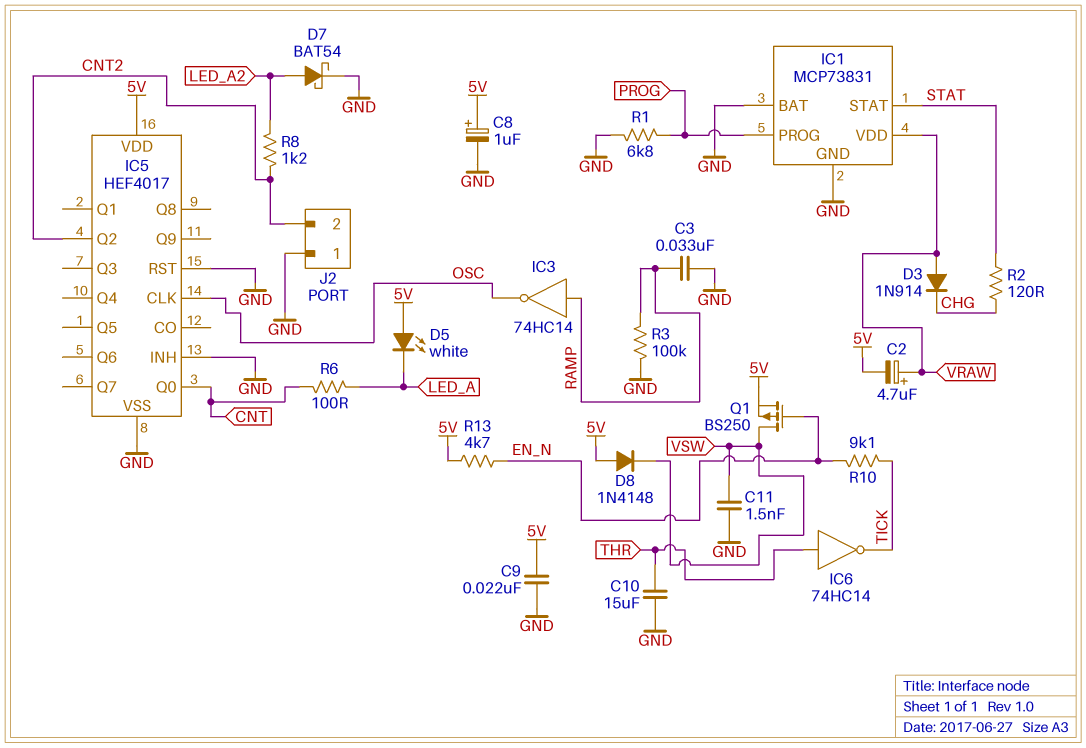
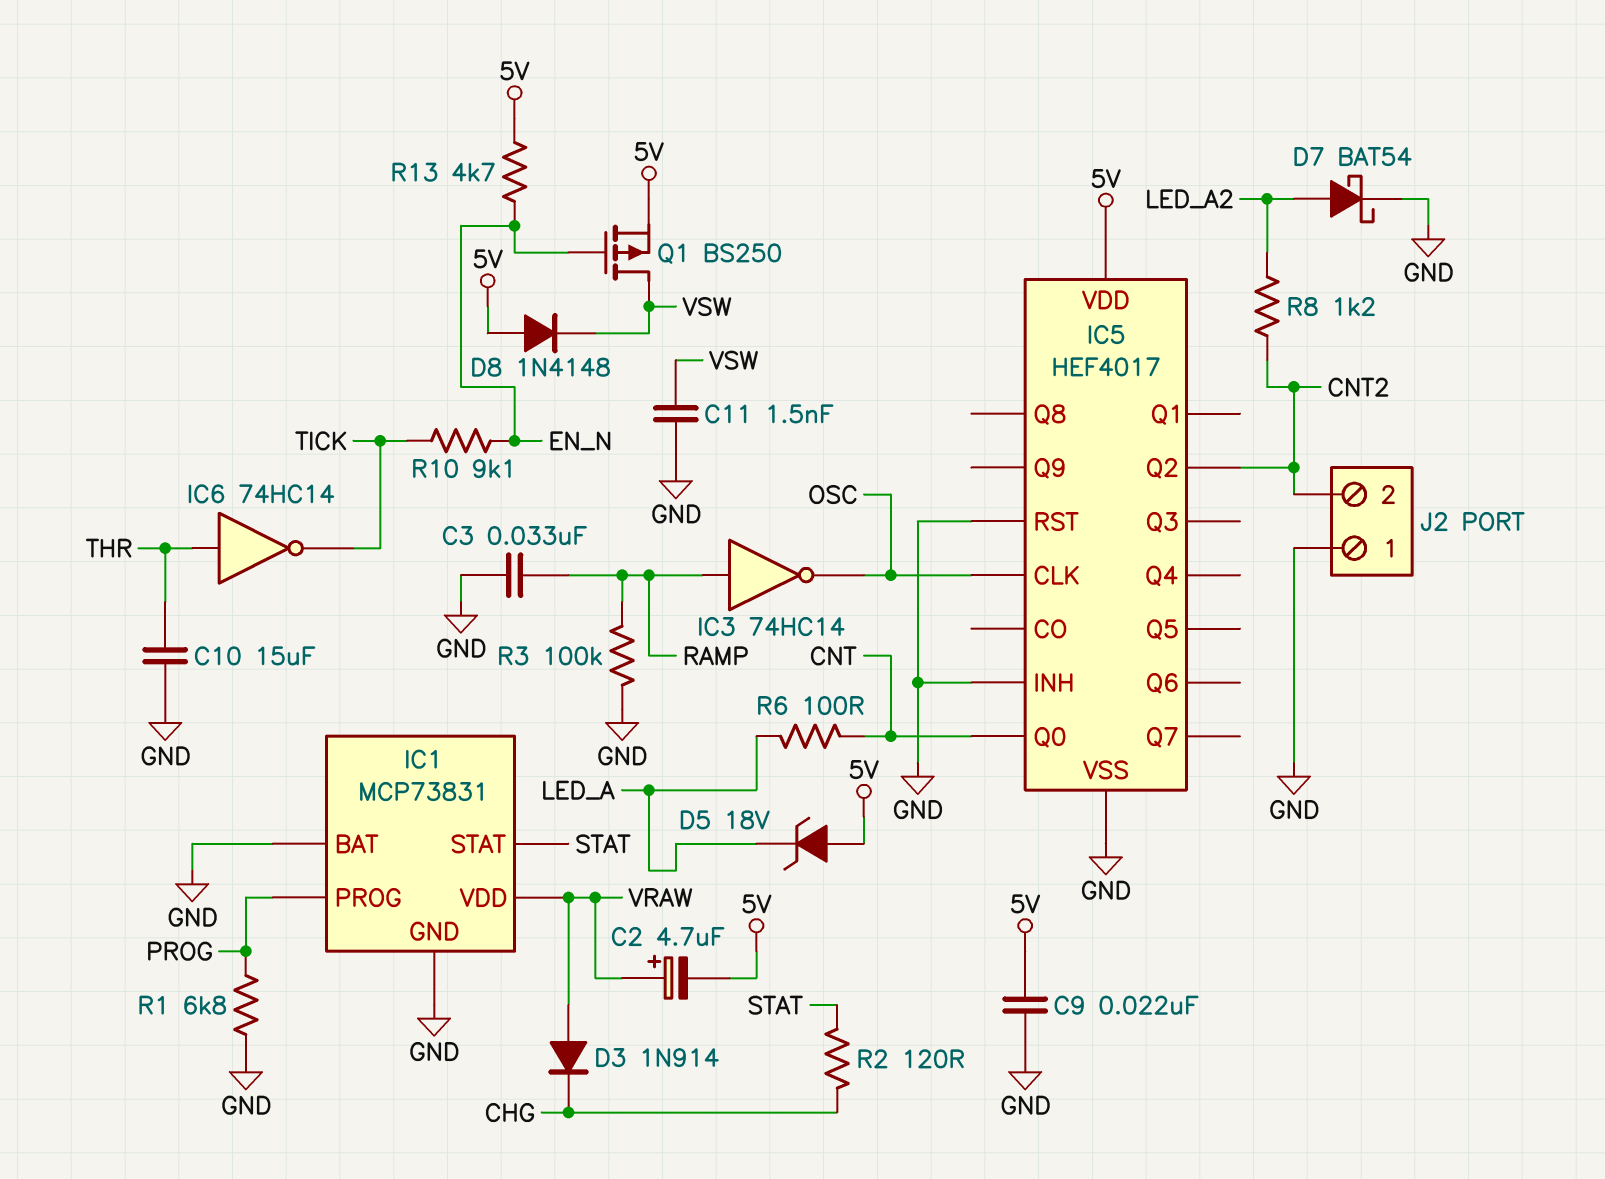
C8: 1uF (plus 5V, minus GND) -> none
D5: LED white (A 5V, K LED_A) -> zener 18V (A 5V, K LED_A)

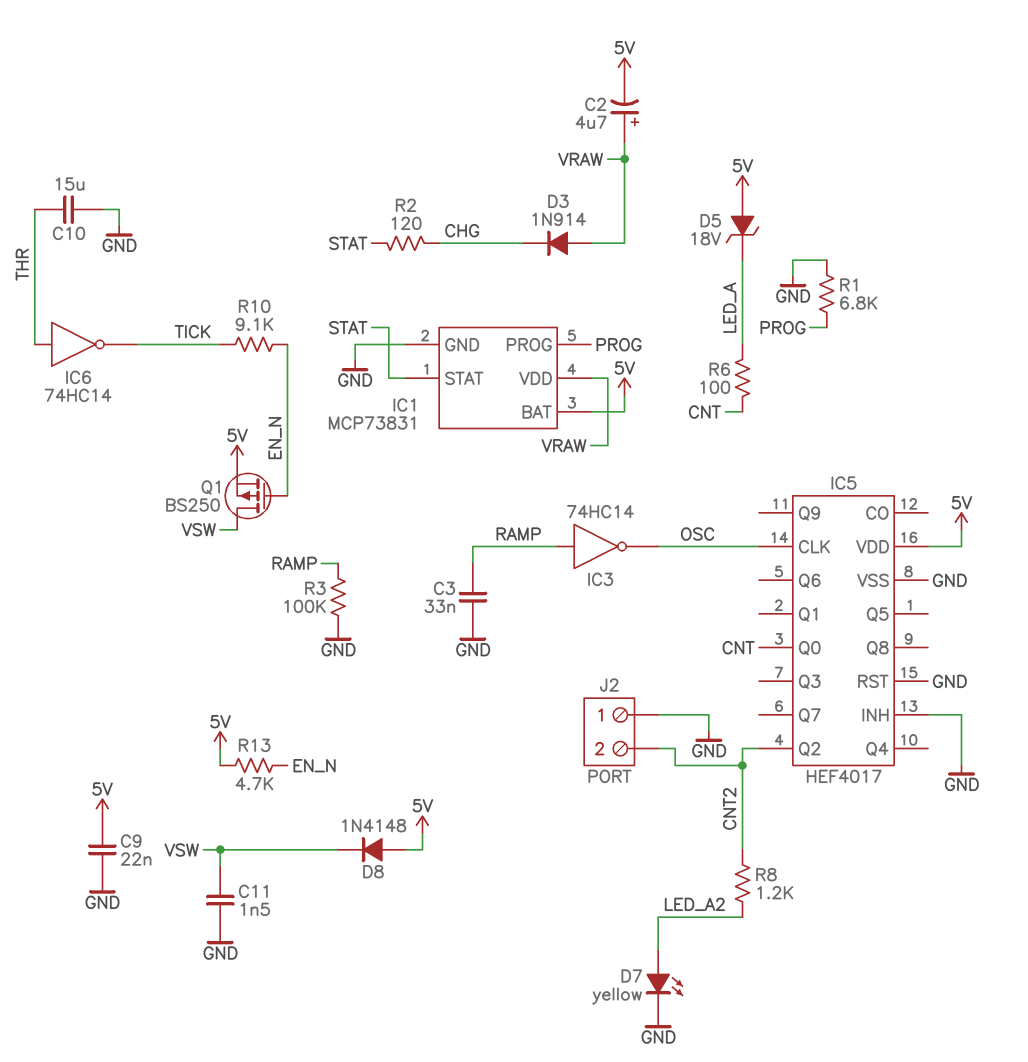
D7: schottky BAT54 (A LED_A2, K GND) -> LED yellow (A LED_A2, K GND)
IC1 pin BAT: GND -> 5V

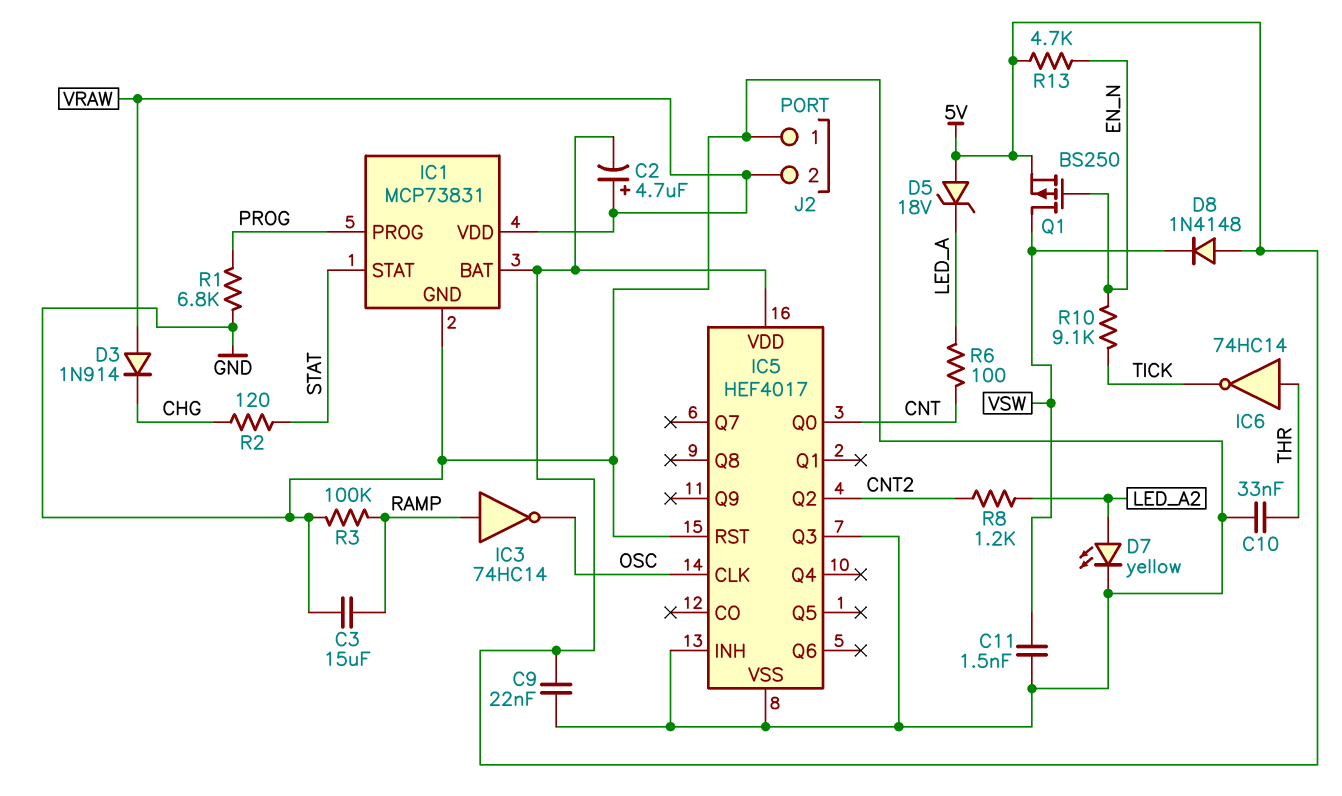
C3: 33nF (GND, RAMP) -> 15uF (GND, RAMP)
C10: 15uF (GND, THR) -> 33nF (GND, THR)
IC5 pin Q3: none -> GND
J2 pin 2: CNT2 -> VRAW

